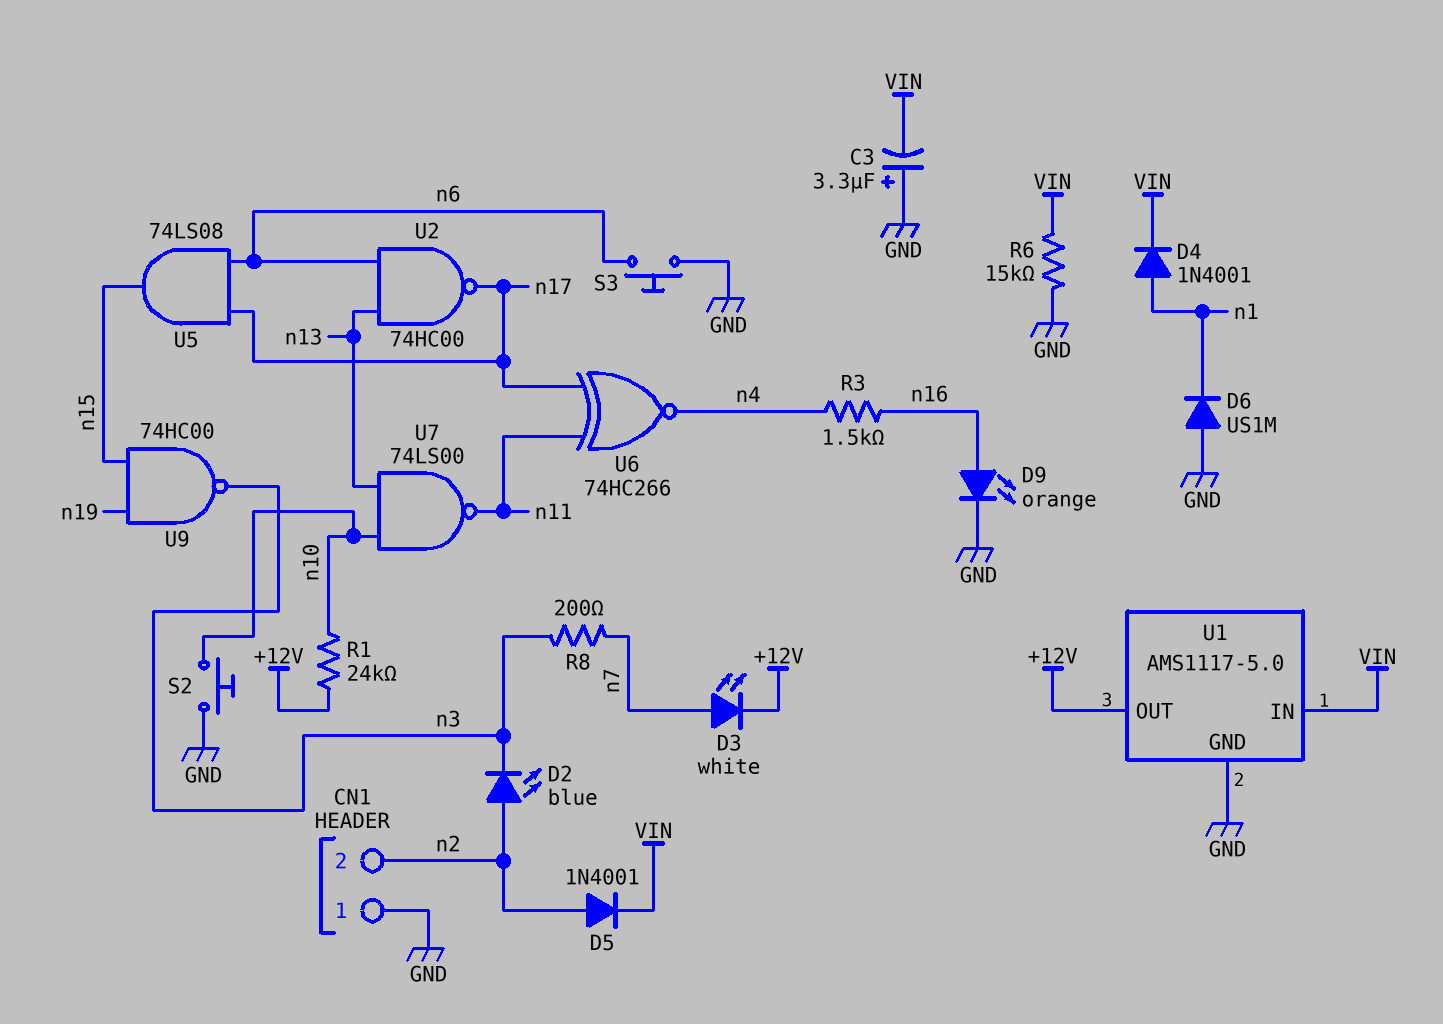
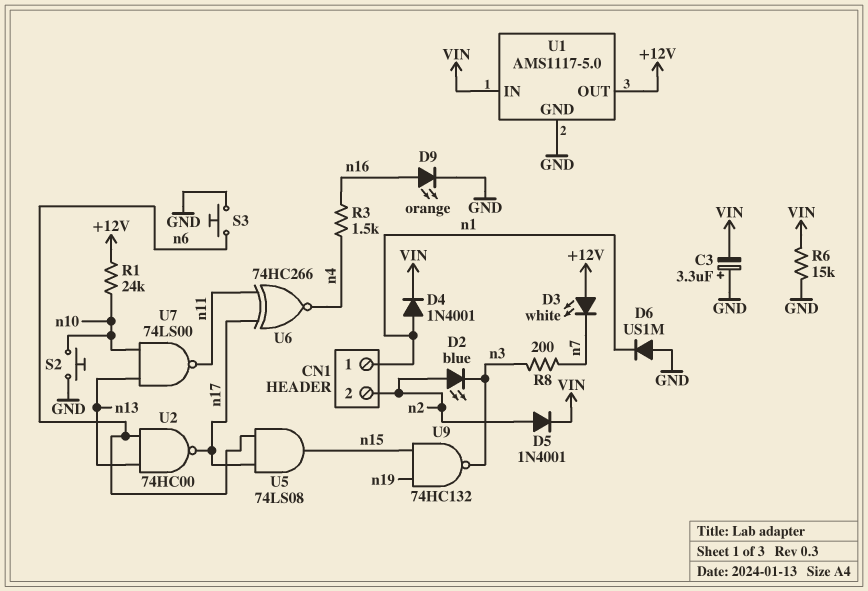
CN1 pin 1: GND -> n1
D3: LED white (A n7, K +12V) -> LED white (A +12V, K n7)
U9: NAND 74HC00 (in n15, in n19, out n3) -> NAND 74HC132 (in n15, in n19, out n3)

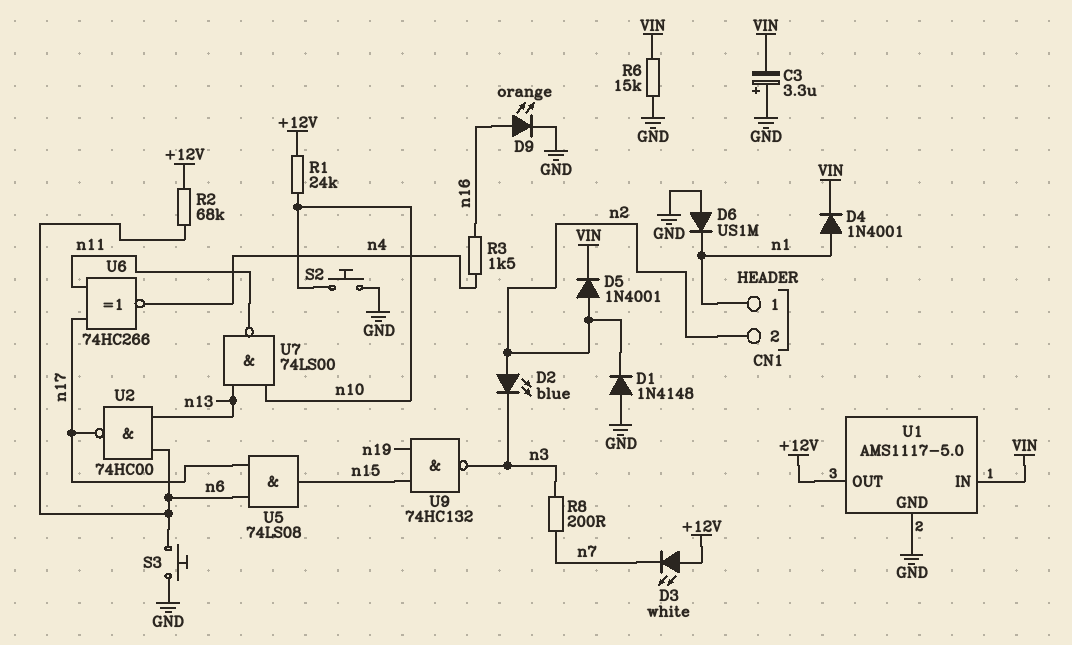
D1: none -> diode 1N4148 (A GND, K n2)
R2: none -> 68k (+12V, n6)

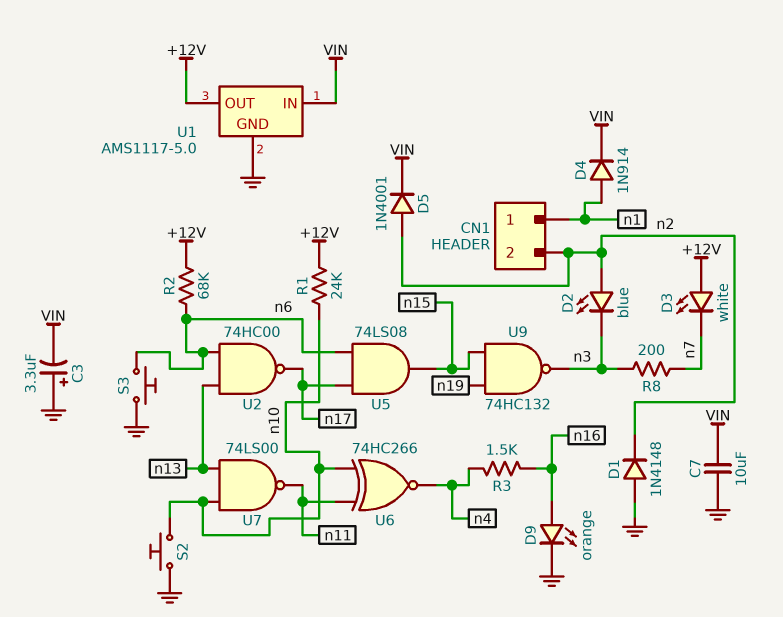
C7: none -> 10uF (GND, VIN)
D4: diode 1N4001 (A n1, K VIN) -> diode 1N914 (A n1, K VIN)
D6: diode US1M (A GND, K n1) -> none
R6: 15k (GND, VIN) -> none
U6: XNOR 74HC266 (in n11, in n17, out n4) -> XNOR 74HC266 (in n10, in n11, out n4)

